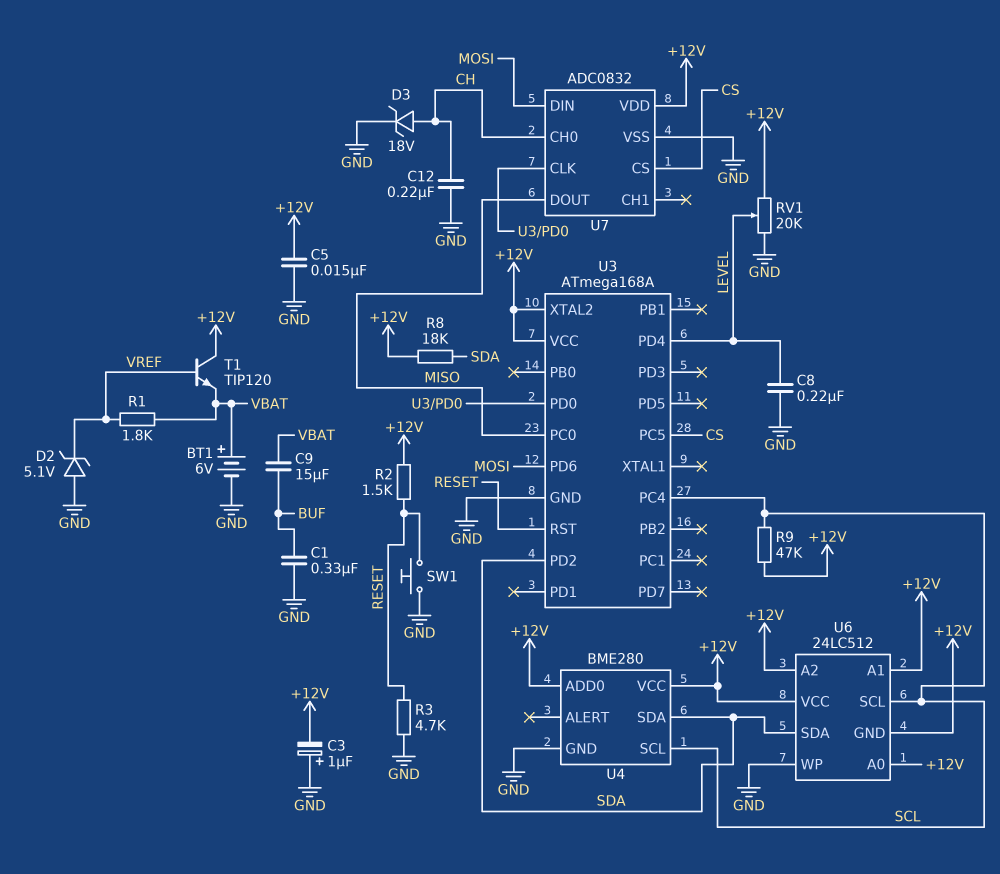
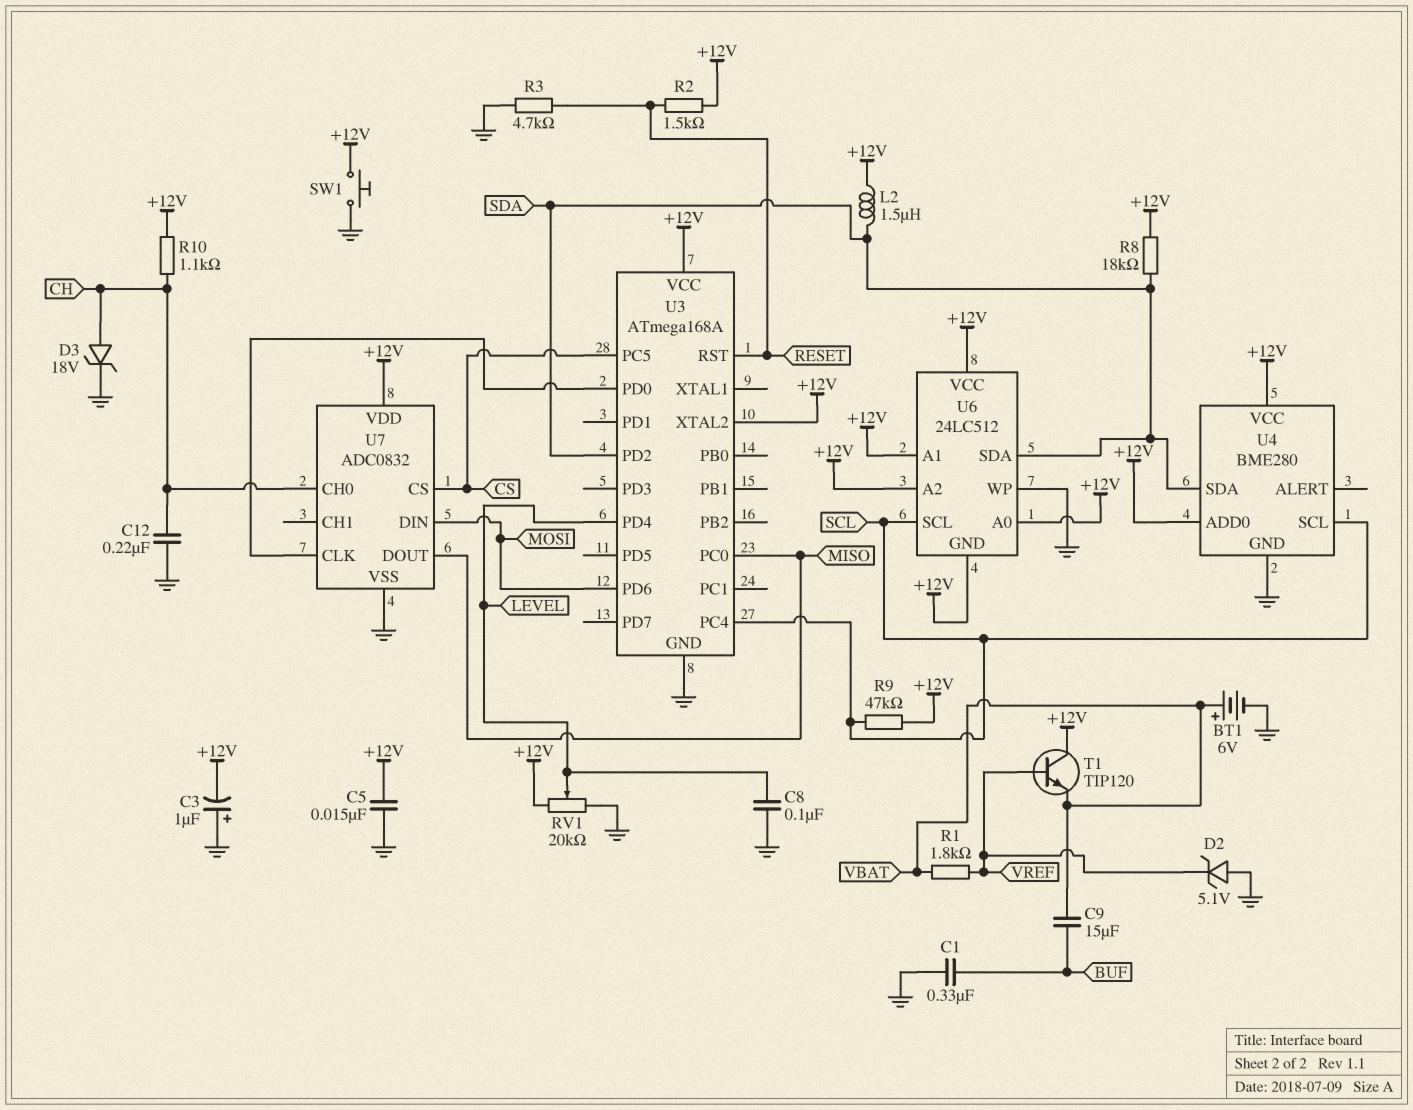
C8: 220nF (GND, LEVEL) -> 100nF (GND, LEVEL)
L2: none -> 1.5uH (+12V, SDA)
R10: none -> 1.1k (+12V, CH)
SW1: button (GND, RESET) -> button (+12V, GND)

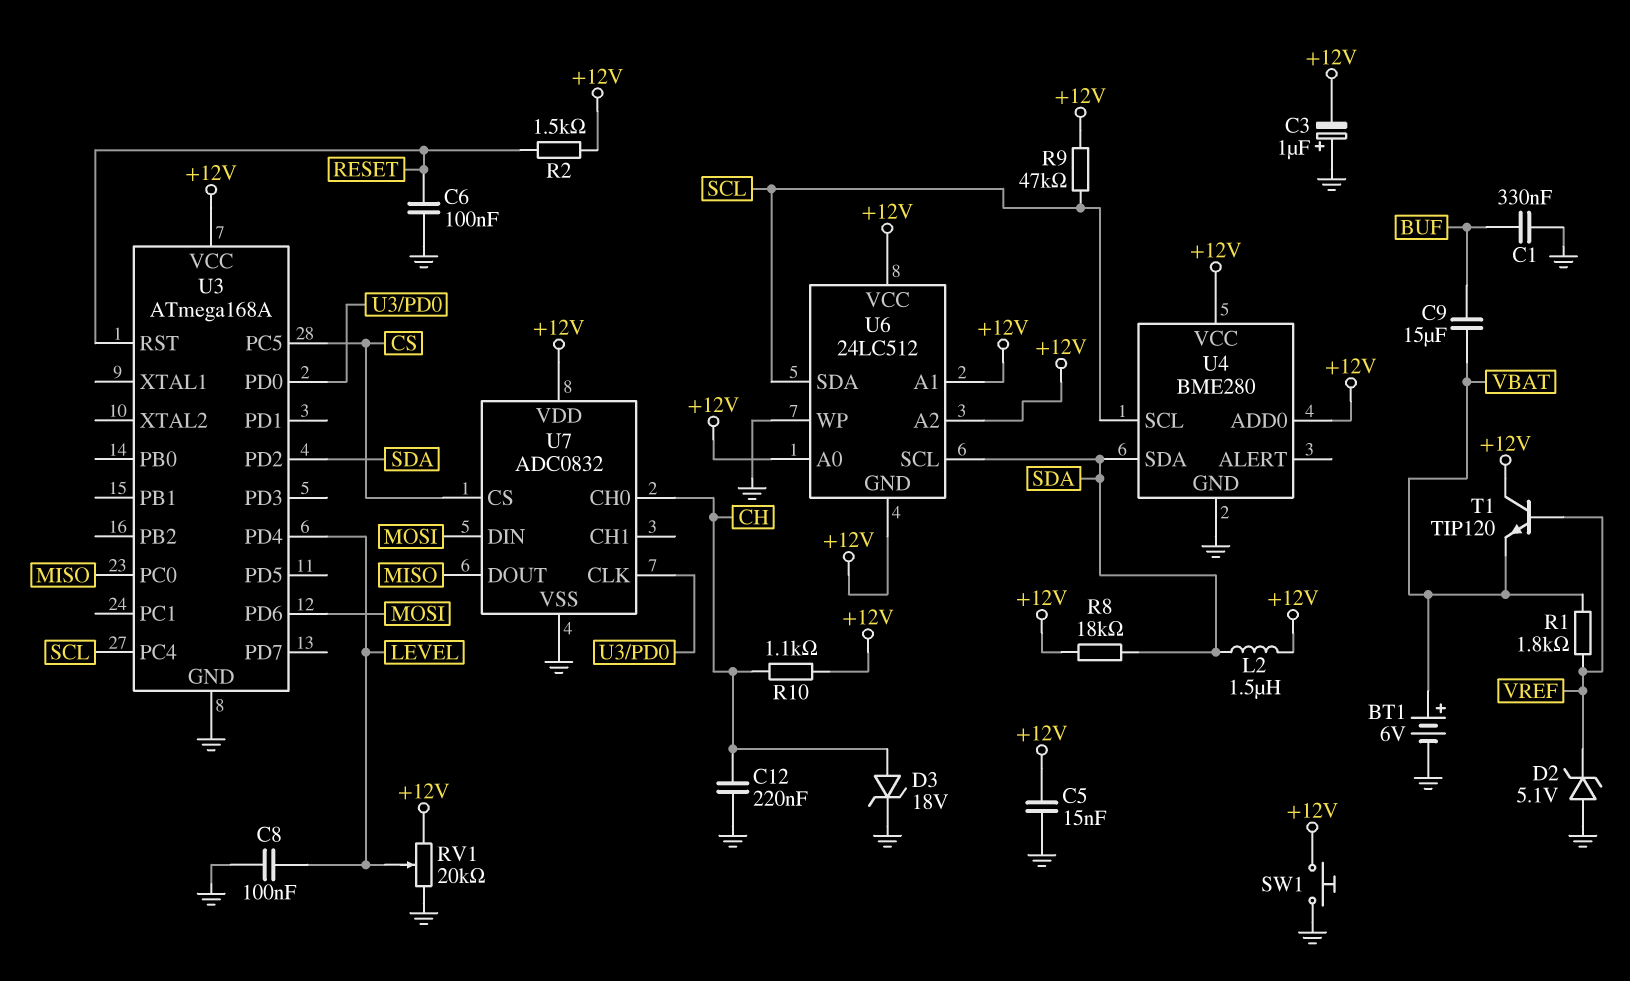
C6: none -> 100nF (GND, RESET)
R3: 4.7k (GND, RESET) -> none
U3 pin XTAL2: +12V -> none
U6 pin SCL: SCL -> SDA
U6 pin SDA: SDA -> SCL

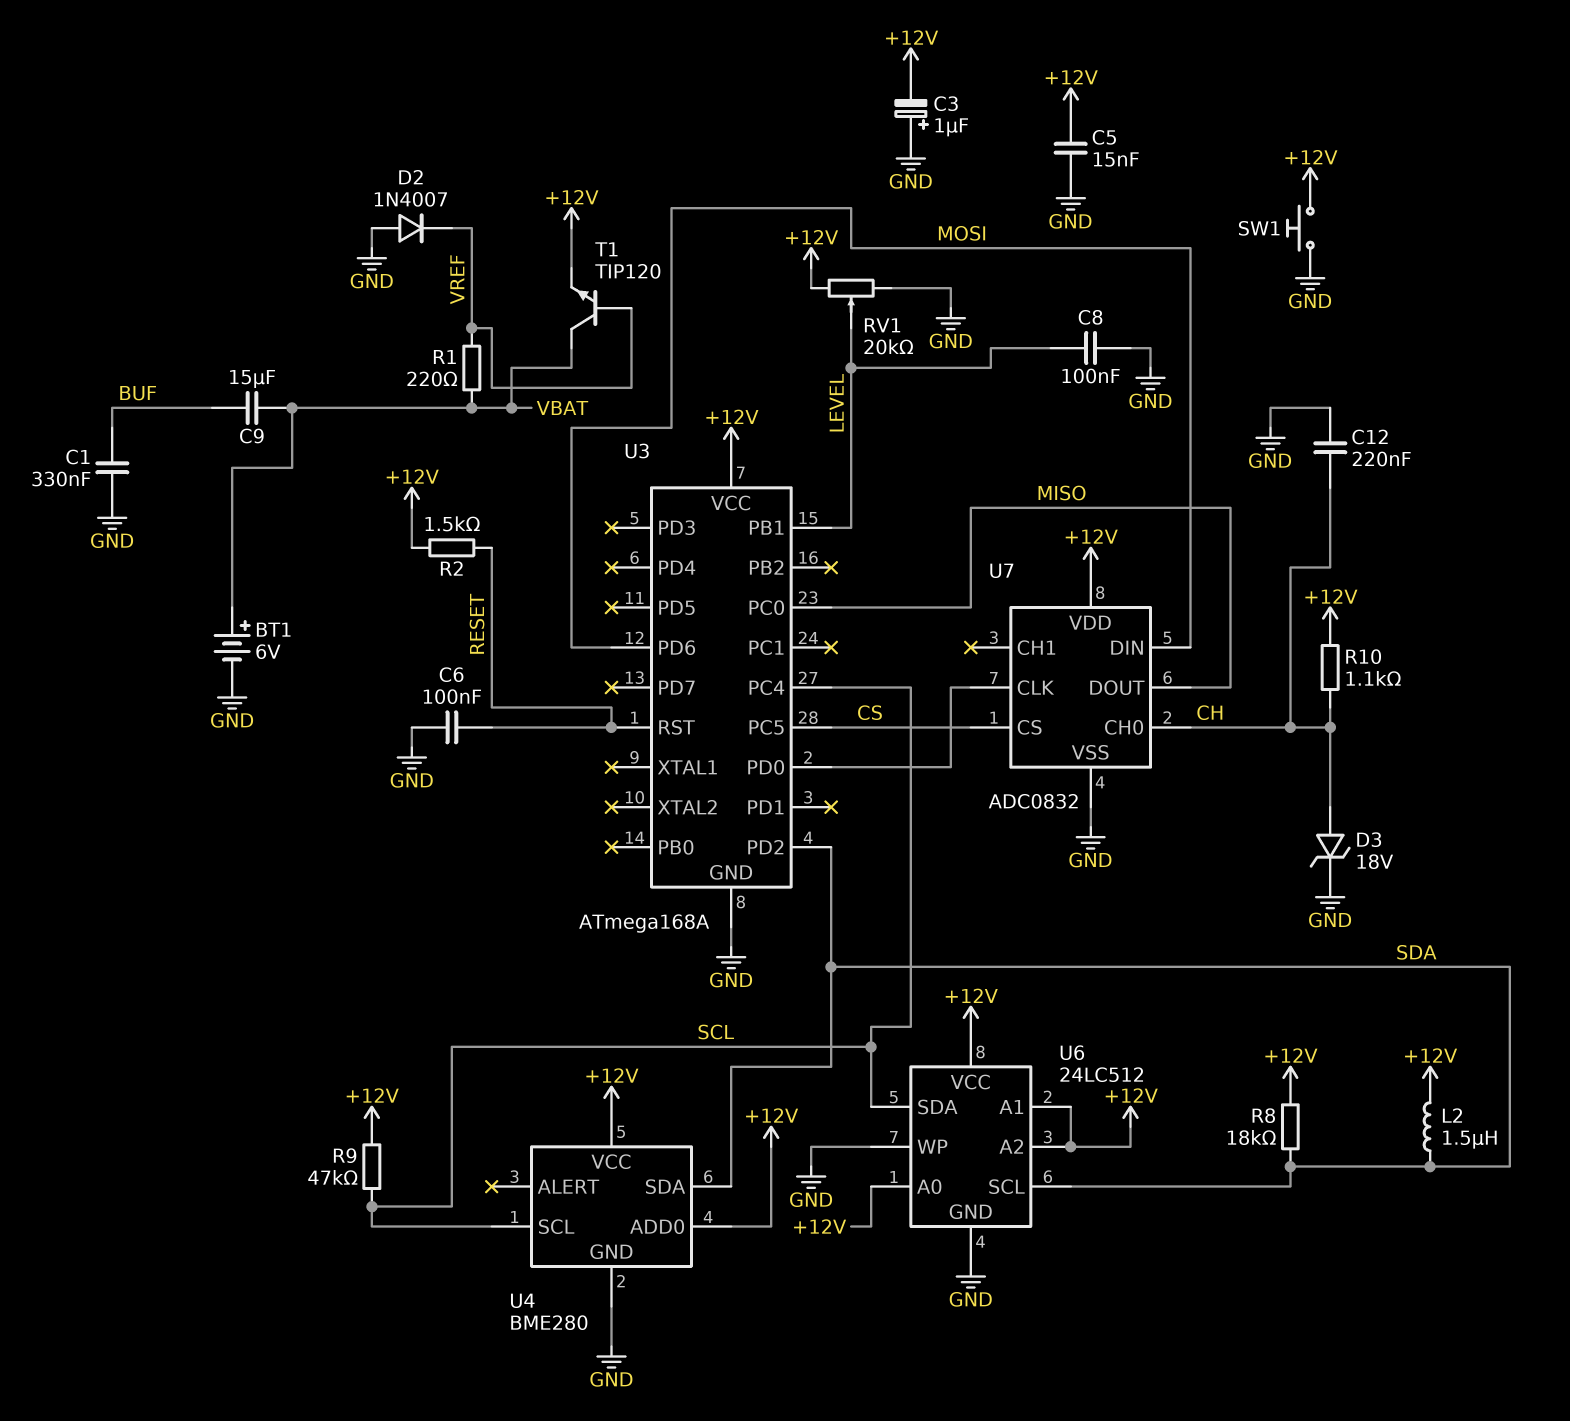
D2: zener 5.1V (A GND, K VREF) -> diode 1N4007 (A GND, K VREF)
R1: 1.8k (VBAT, VREF) -> 220 (VBAT, VREF)
T1: NPN TIP120 (B VREF, C +12V, E VBAT) -> NPN TIP120 (B VREF, C VBAT, E +12V)
U3 pin PB1: none -> LEVEL
U3 pin PD4: LEVEL -> none
U6 pin GND: +12V -> GND

